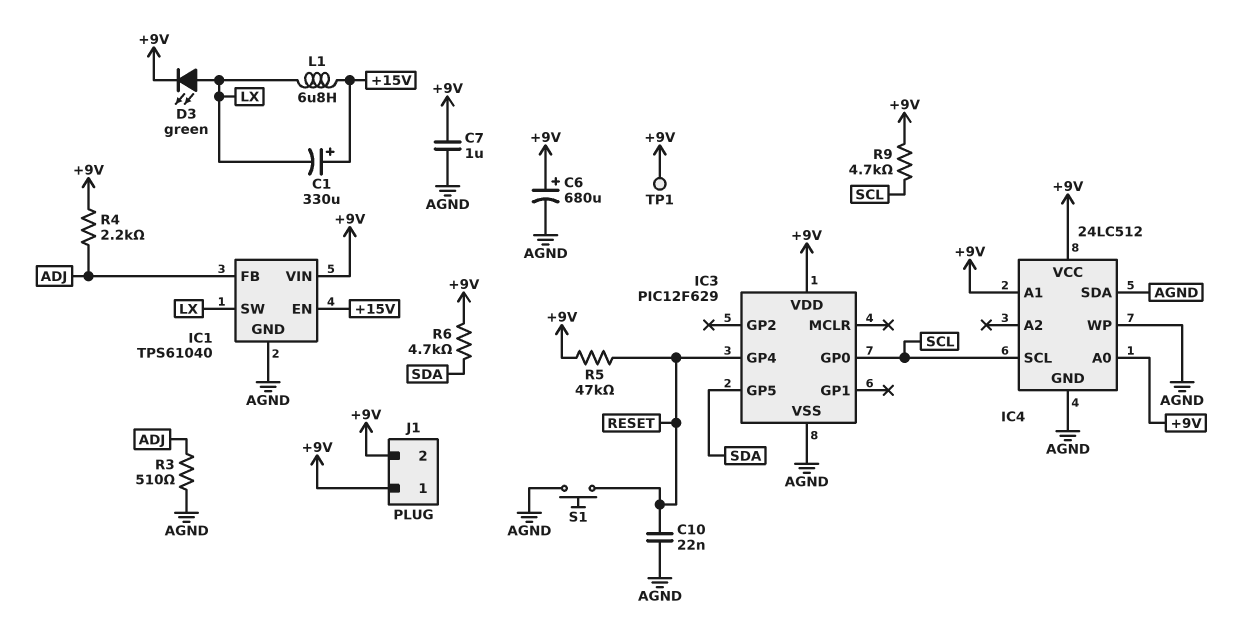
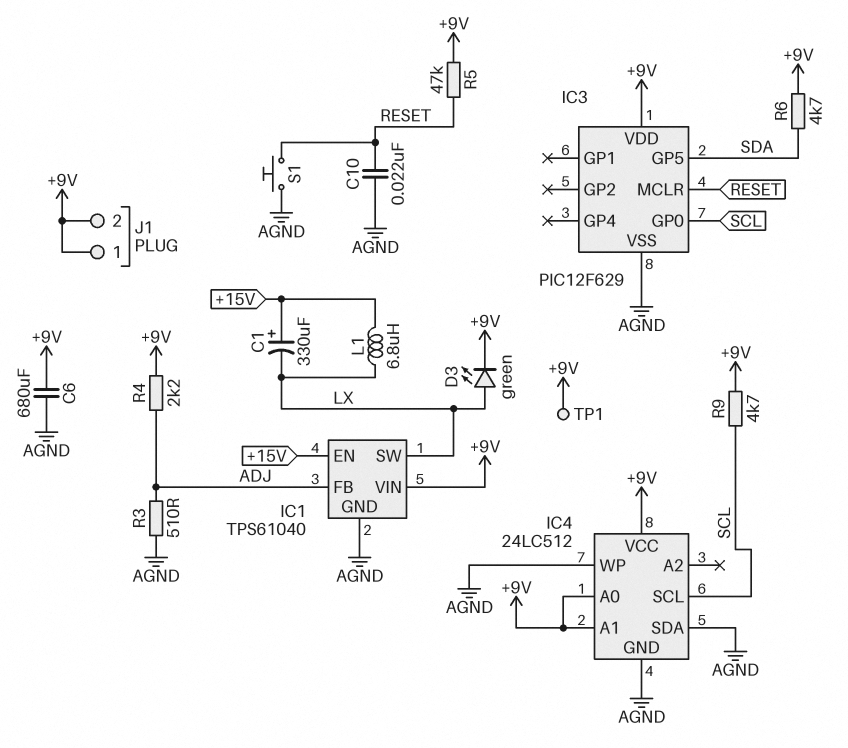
C6: 680uF (plus +9V, minus AGND) -> 680uF (+9V, AGND)
C7: 1uF (+9V, AGND) -> none
IC3 pin GP4: RESET -> none
IC3 pin MCLR: none -> RESET

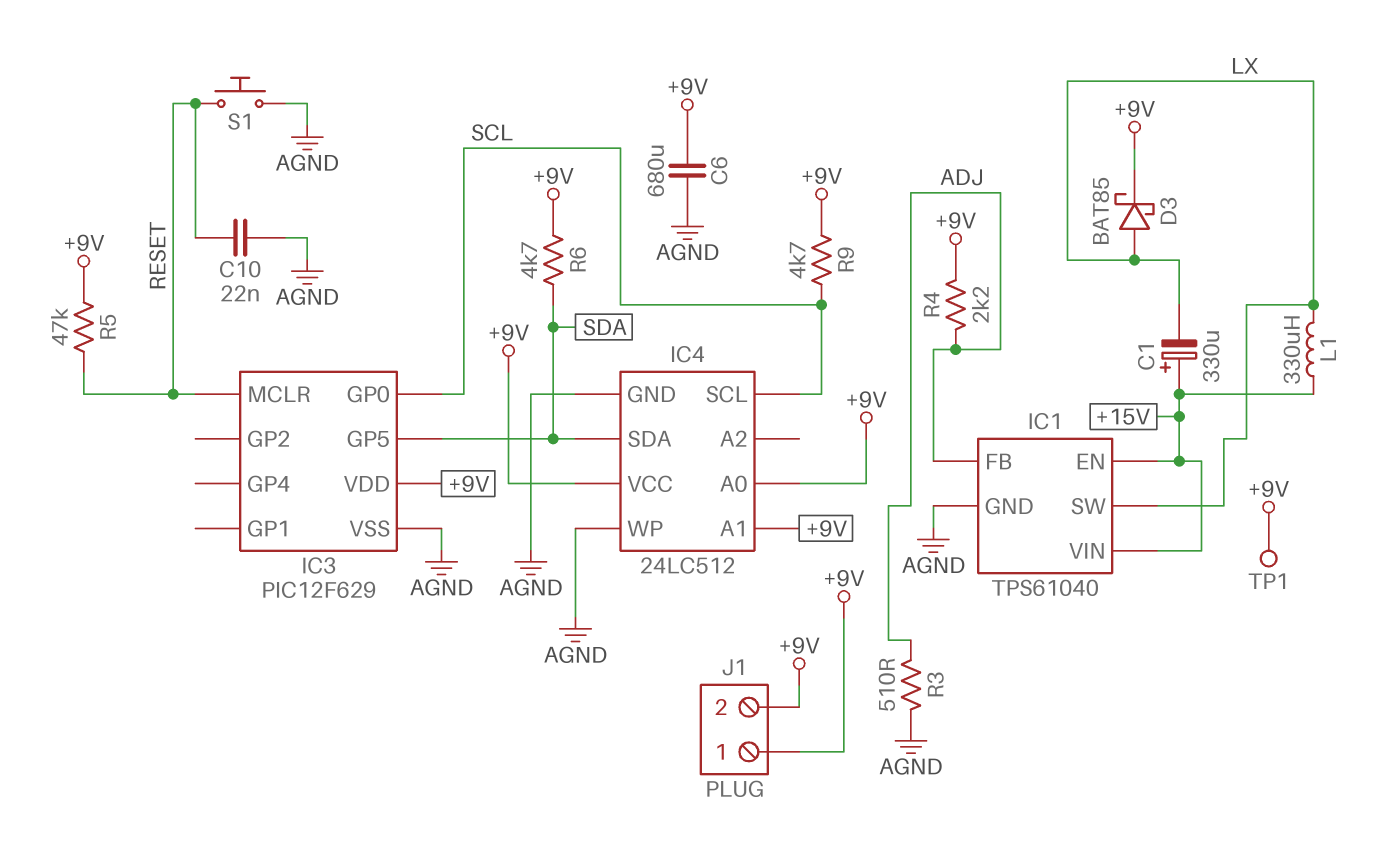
D3: LED green (A LX, K +9V) -> schottky BAT85 (A LX, K +9V)
IC1 pin VIN: +9V -> +15V
IC4 pin SDA: AGND -> SDA
L1: 6.8uH (+15V, LX) -> 330uH (+15V, LX)

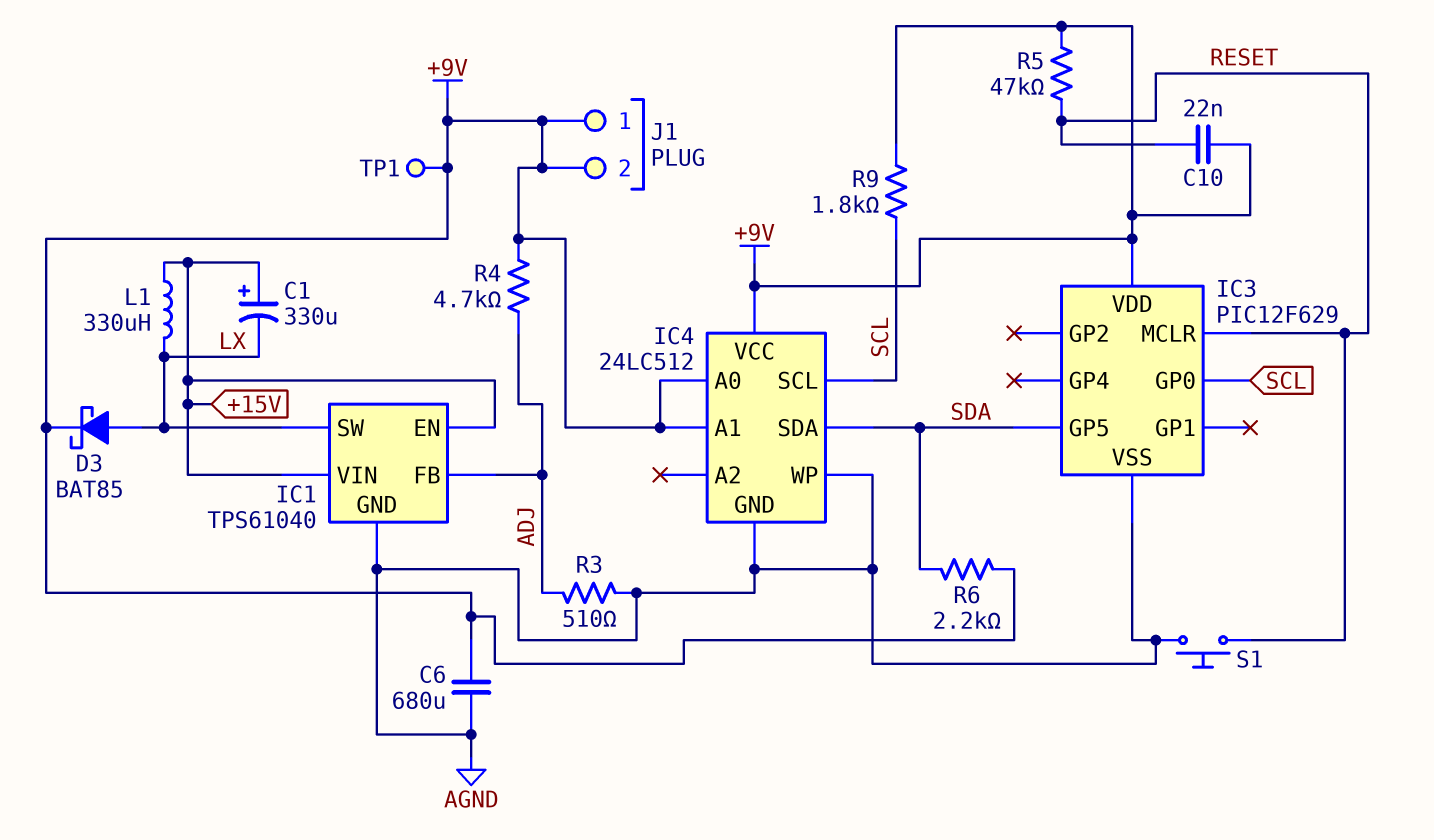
C10: 22nF (AGND, RESET) -> 22nF (+9V, RESET)
R4: 2.2k (+9V, ADJ) -> 4.7k (+9V, ADJ)
R6: 4.7k (+9V, SDA) -> 2.2k (+9V, SDA)
R9: 4.7k (+9V, SCL) -> 1.8k (+9V, SCL)

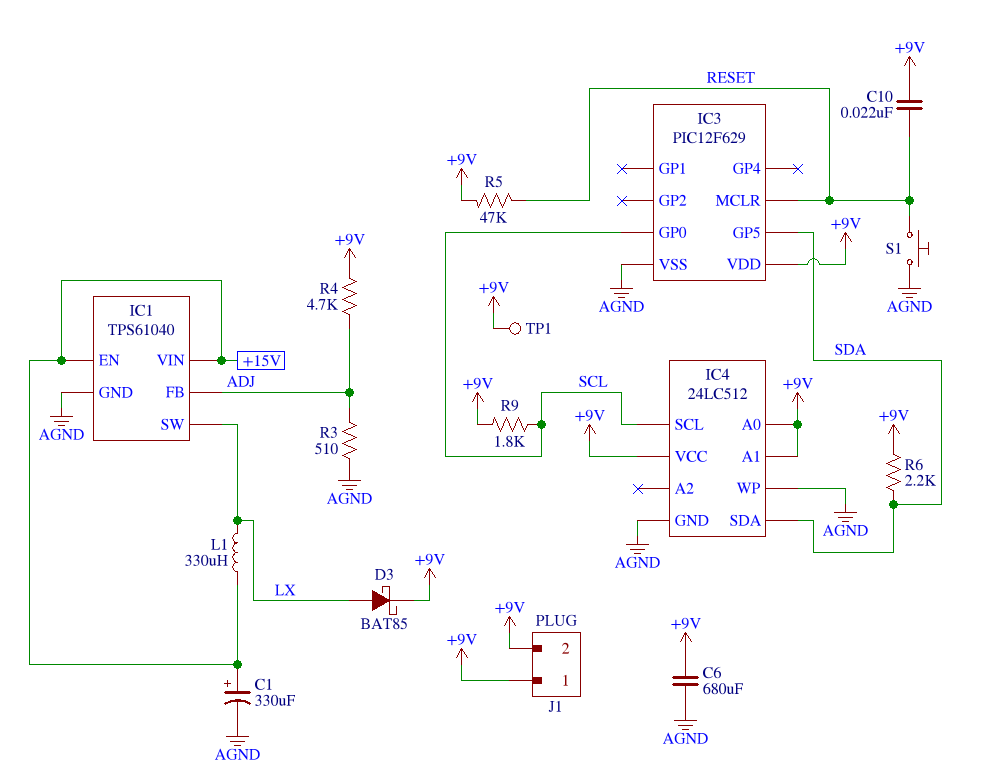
C1: 330uF (plus +15V, minus LX) -> 330uF (plus +15V, minus AGND)

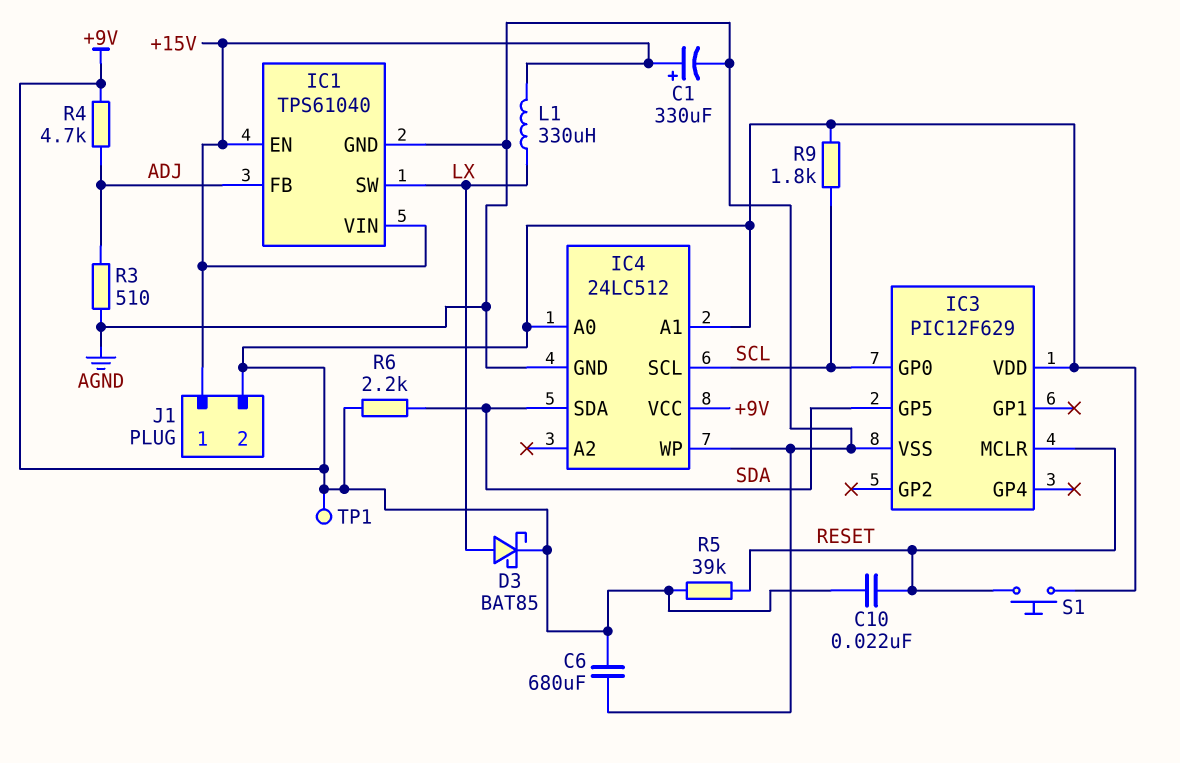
J1 pin 1: +9V -> +15V
R5: 47k (+9V, RESET) -> 39k (+9V, RESET)
S1: button (AGND, RESET) -> button (+9V, RESET)

